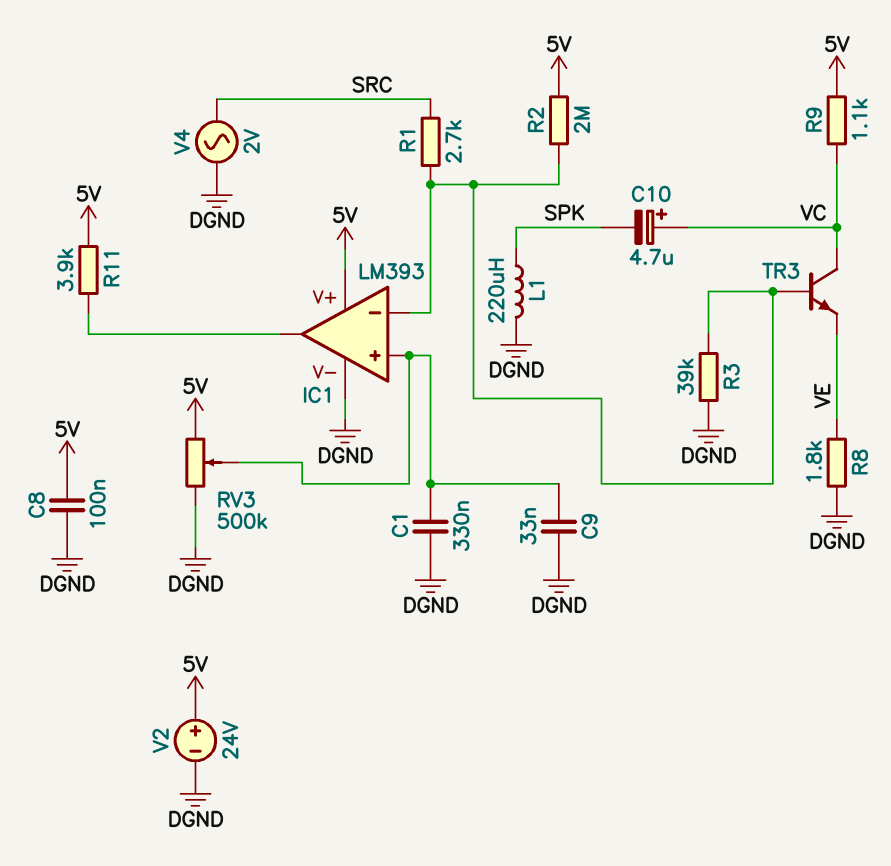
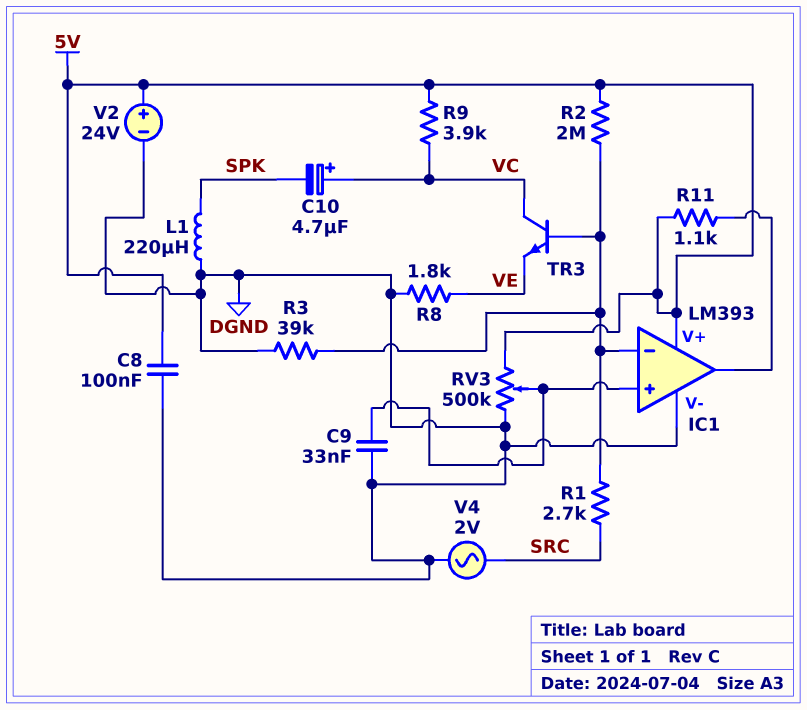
C1: 330nF (DGND, IC1/in+) -> none
R9: 1.1k (5V, VC) -> 3.9k (5V, VC)
R11: 3.9k (5V, IC1/out) -> 1.1k (5V, IC1/out)

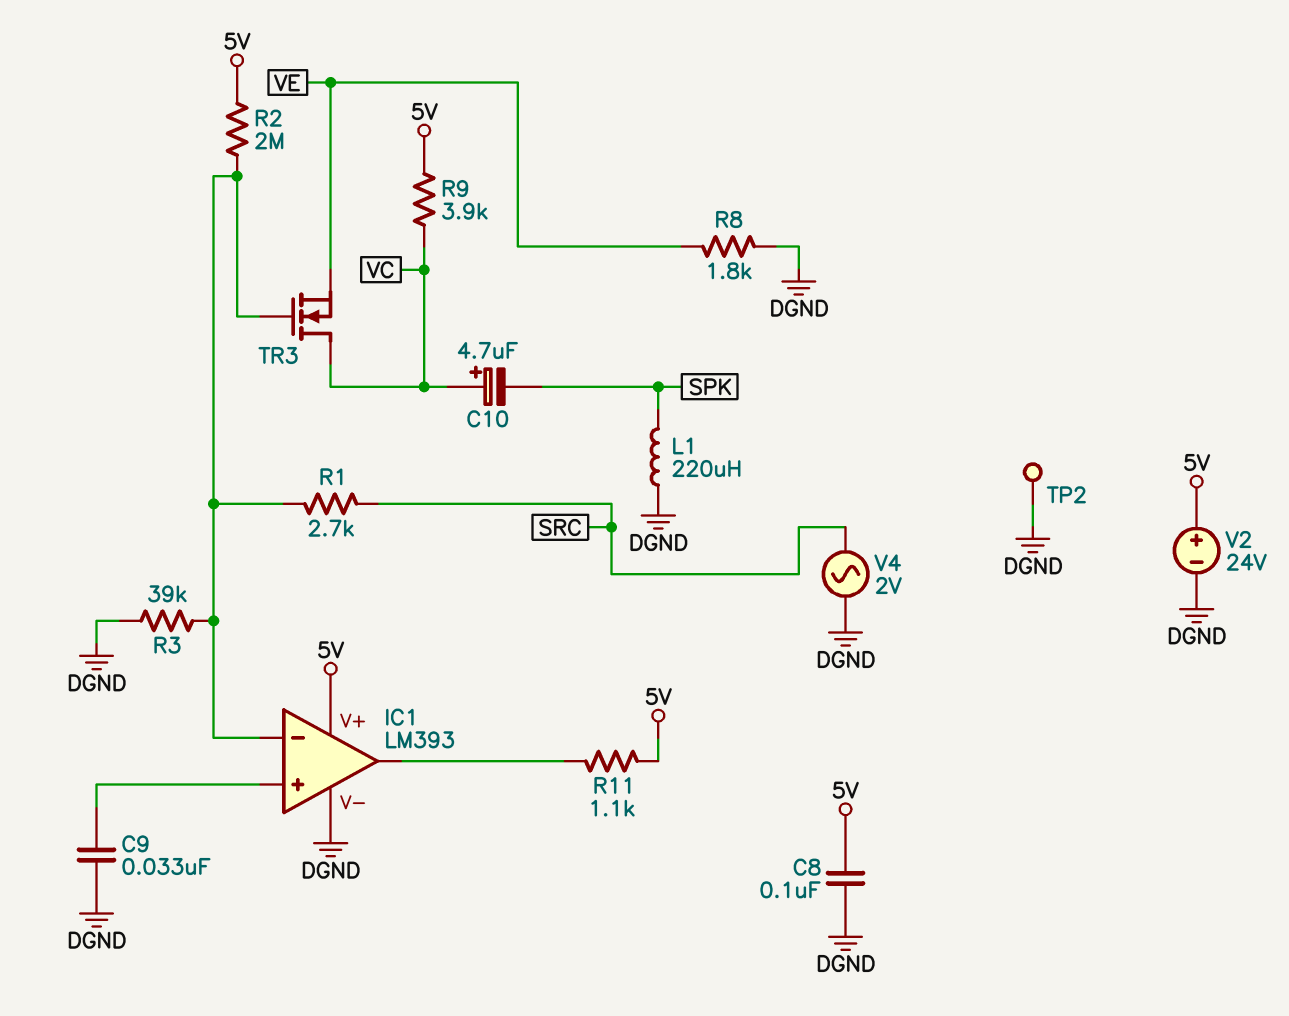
RV3: 500k (5V, DGND, wiper IC1/in+) -> none
TP2: none -> test point (DGND)
TR3: NPN (B IC1/in-, C VC, E VE) -> NMOS (G IC1/in-, D VC, S VE)

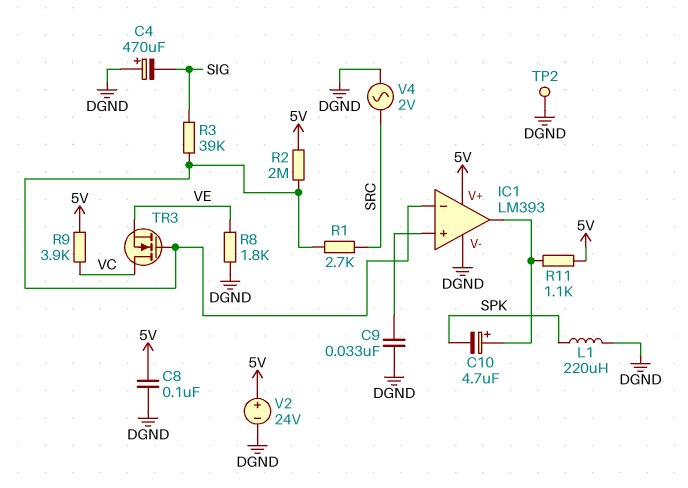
C4: none -> 470uF (plus DGND, minus SIG)
C10: 4.7uF (plus VC, minus SPK) -> 4.7uF (plus IC1/out, minus SPK)
R3: 39k (DGND, IC1/in-) -> 39k (IC1/in-, SIG)

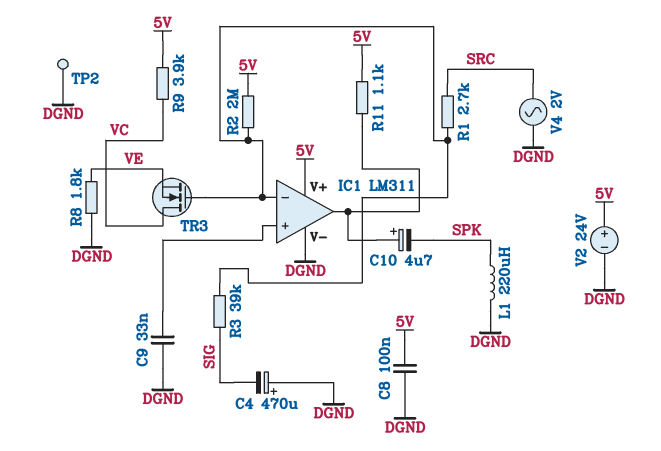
IC1: LM393 -> LM311

